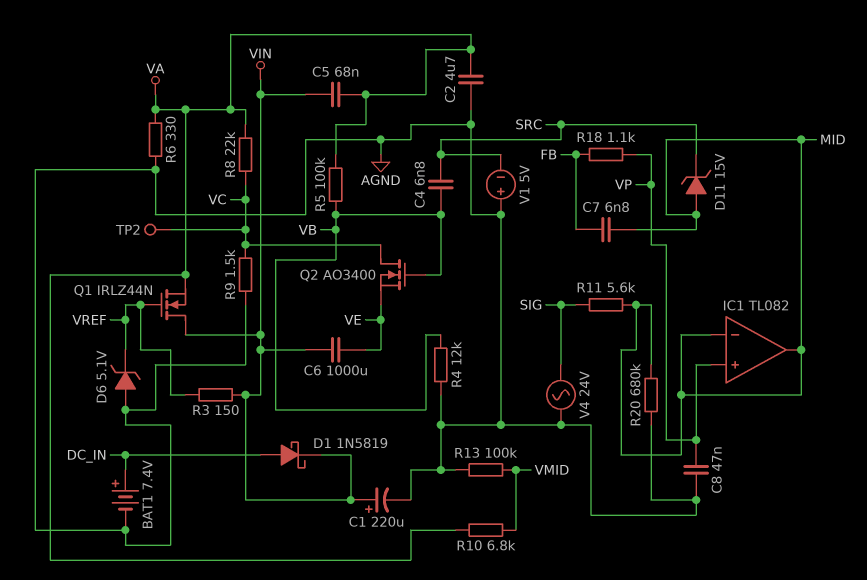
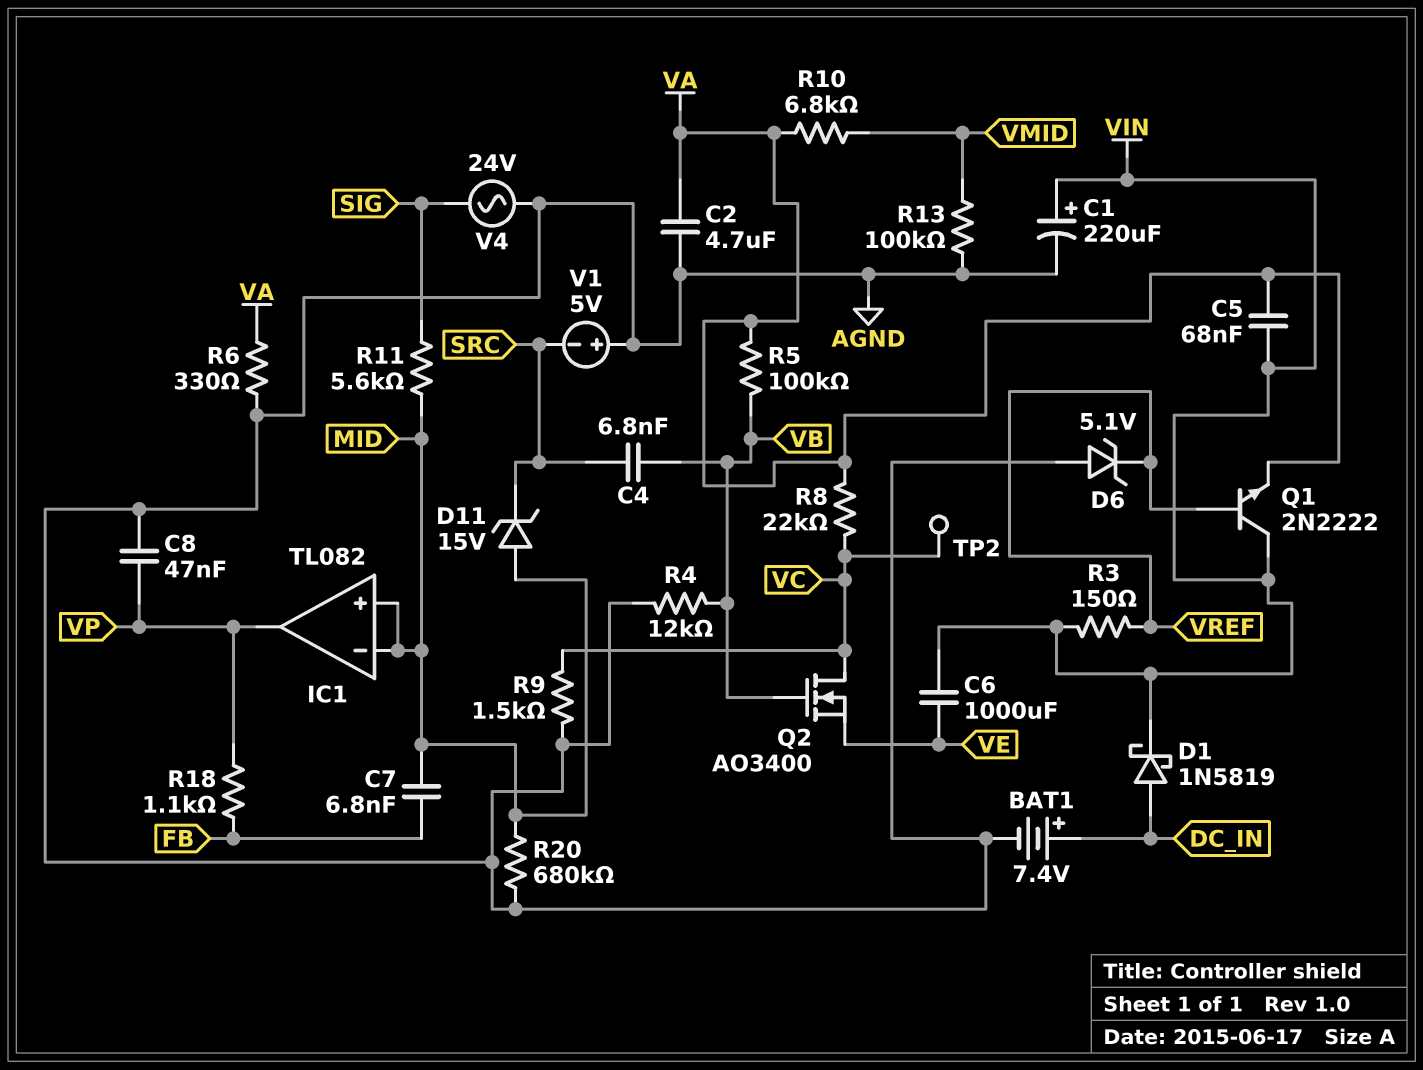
IC1 pin in+: VP -> MID
IC1 pin out: MID -> VP
Q1: NMOS IRLZ44N (G VREF, D VIN, S VA) -> NPN 2N2222 (B VREF, C VIN, E VA)

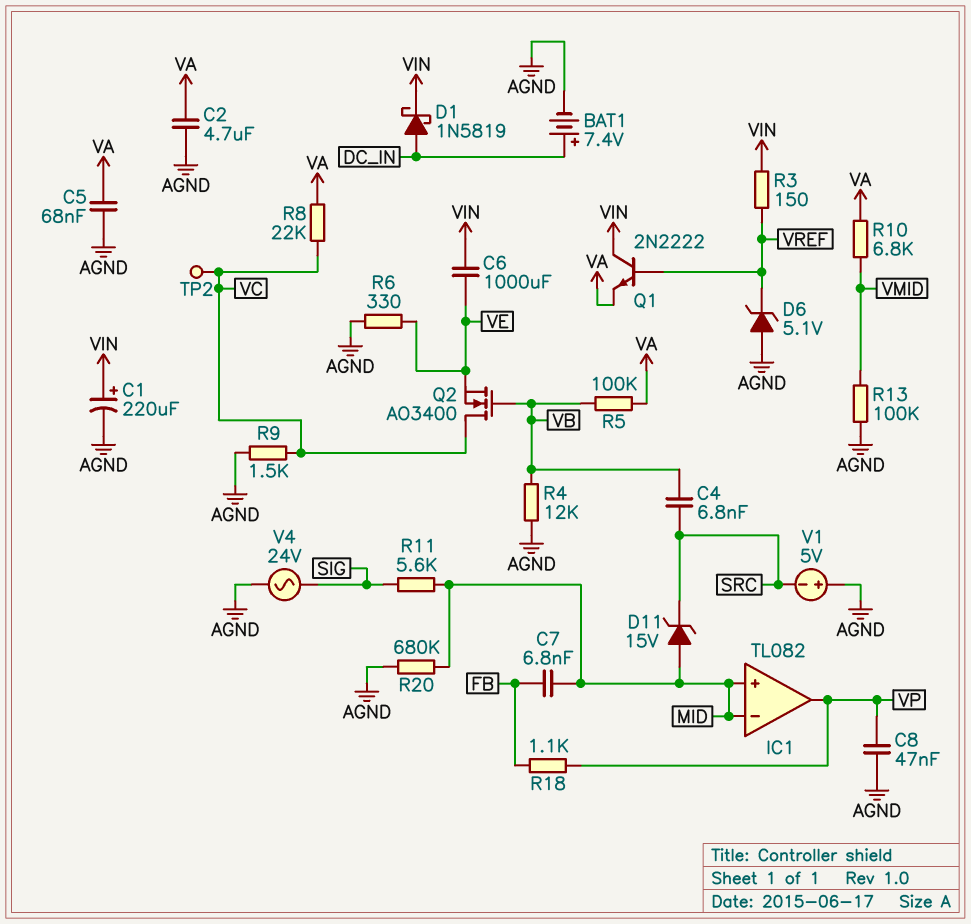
C5: 68nF (VA, VIN) -> 68nF (AGND, VA)
R6: 330 (AGND, VA) -> 330 (AGND, VE)

